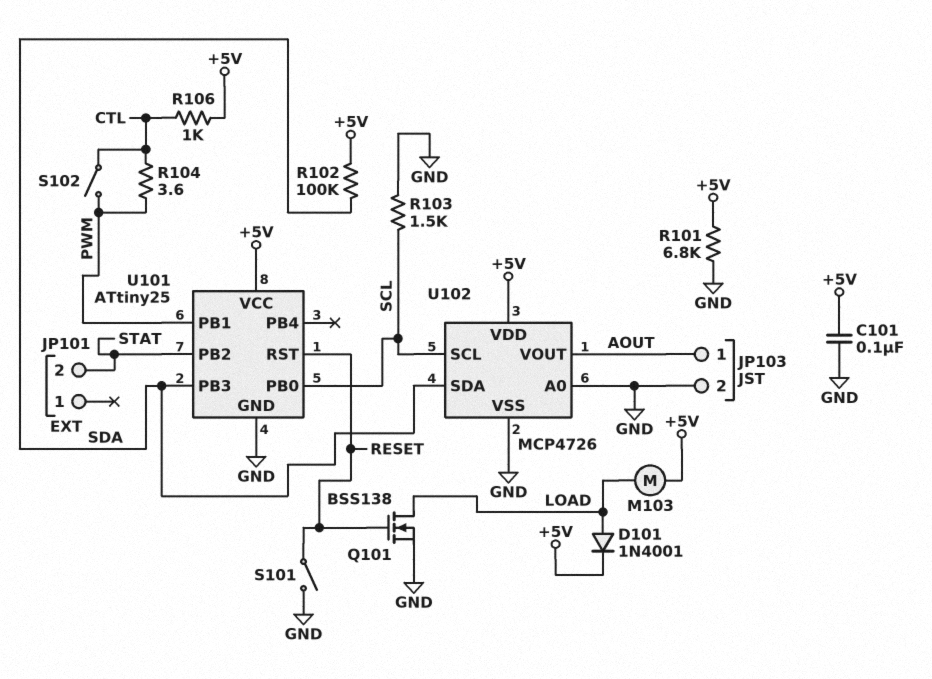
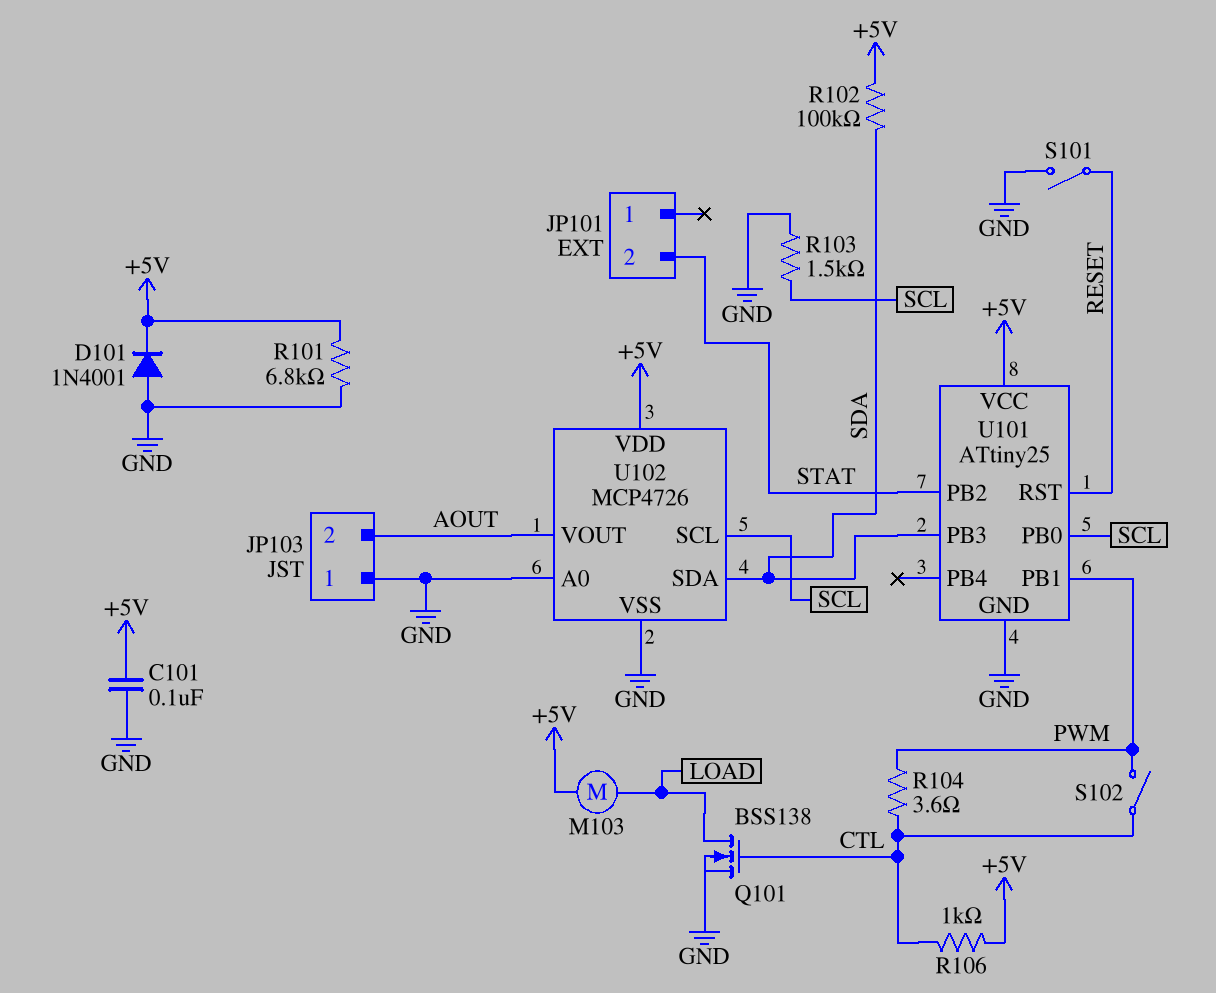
D101: diode 1N4001 (A LOAD, K +5V) -> diode 1N4001 (A GND, K +5V)
JP103 pin 1: AOUT -> GND
JP103 pin 2: GND -> AOUT
Q101: NMOS BSS138 (G RESET, D LOAD, S GND) -> NMOS BSS138 (G CTL, D LOAD, S GND)

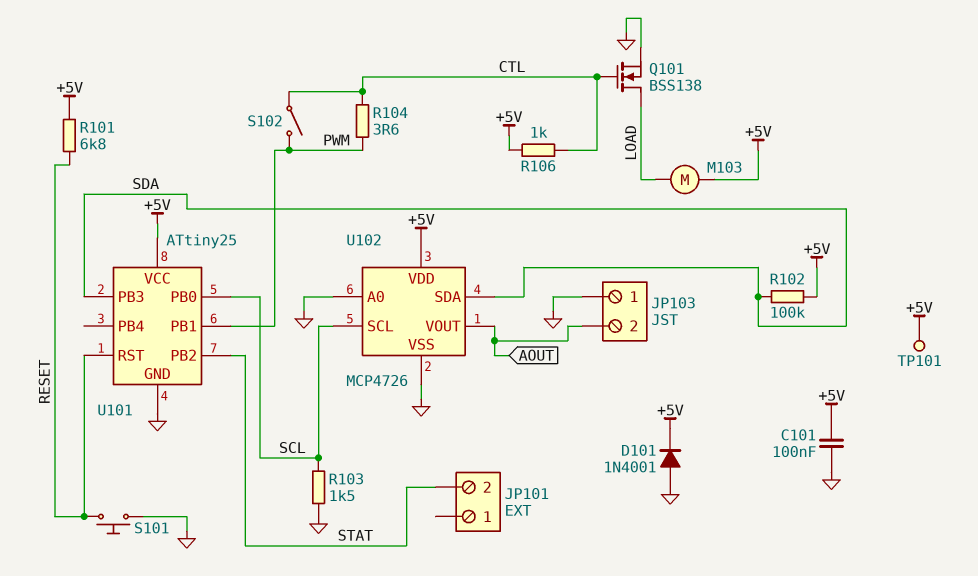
R101: 6.8k (+5V, GND) -> 6.8k (+5V, RESET)
S101: switch (GND, RESET) -> button (GND, RESET)
TP101: none -> test point (+5V)

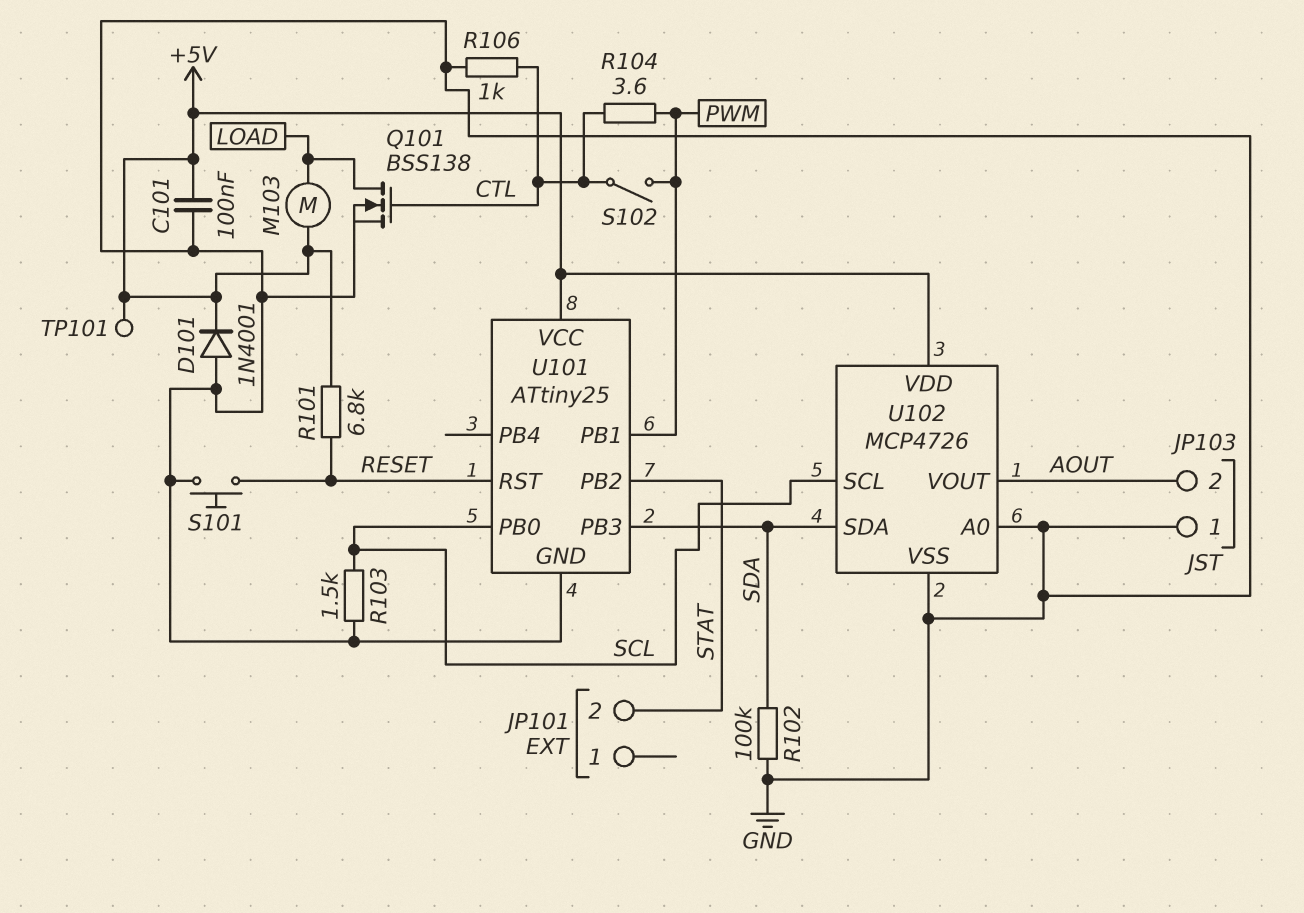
R102: 100k (+5V, SDA) -> 100k (GND, SDA)
R106: 1k (+5V, CTL) -> 1k (CTL, GND)

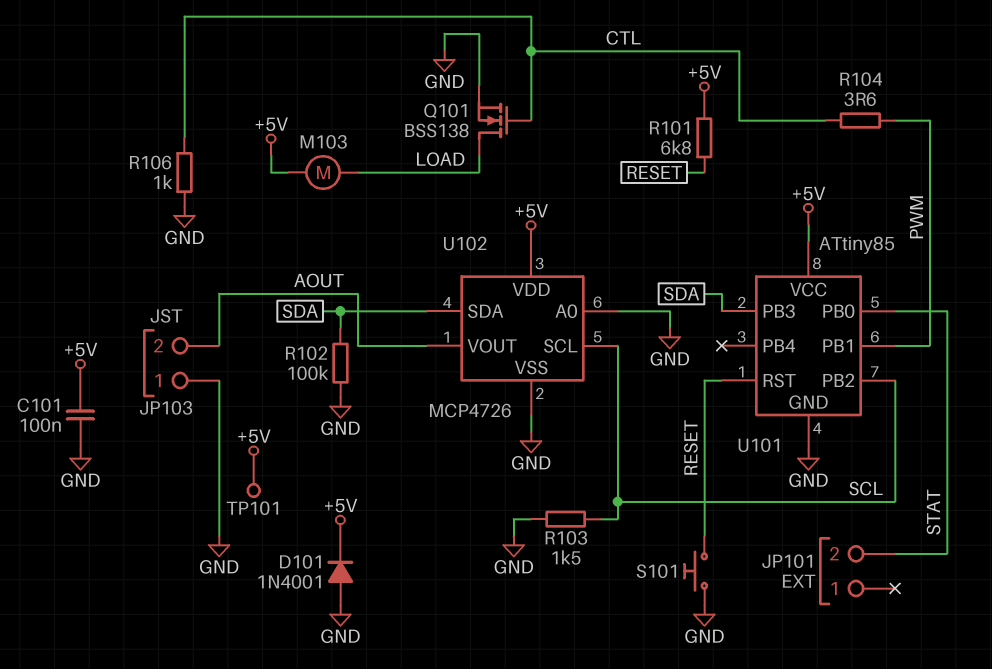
S102: switch (CTL, PWM) -> none
U101: ATtiny25 -> ATtiny85
U101 pin PB0: SCL -> STAT
U101 pin PB2: STAT -> SCL

